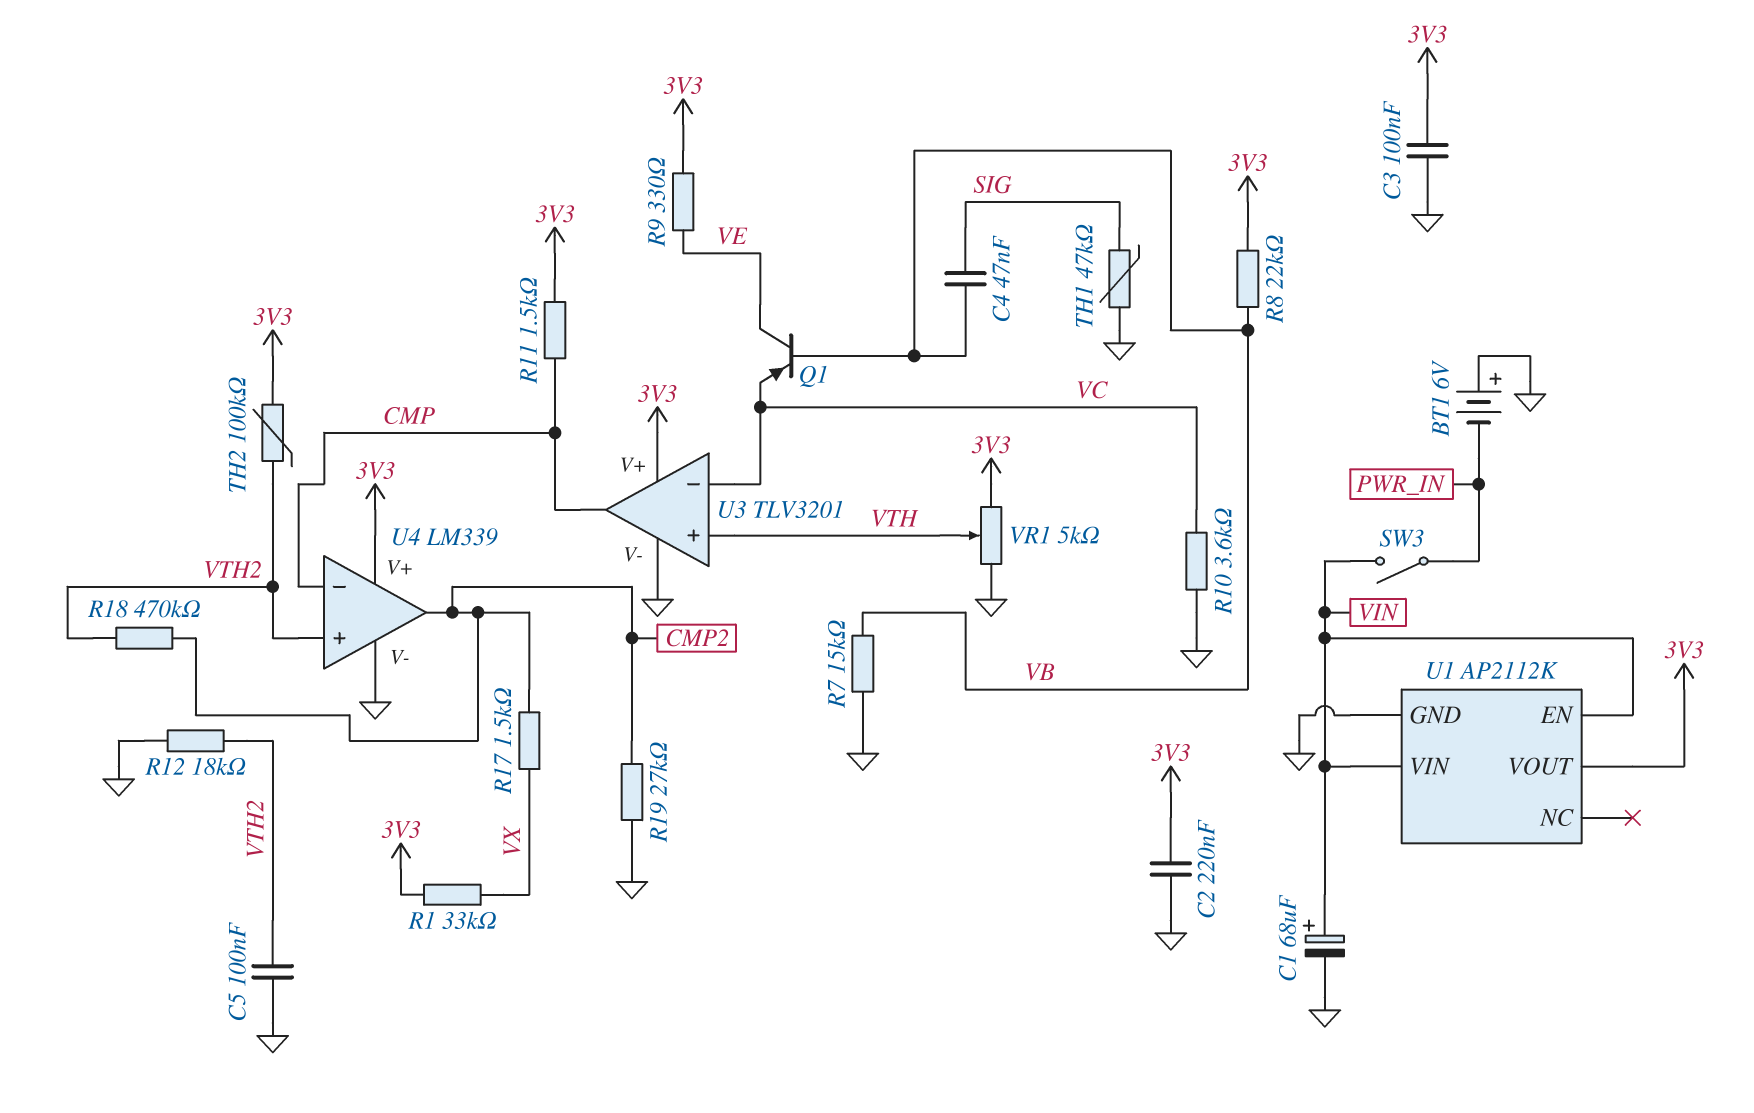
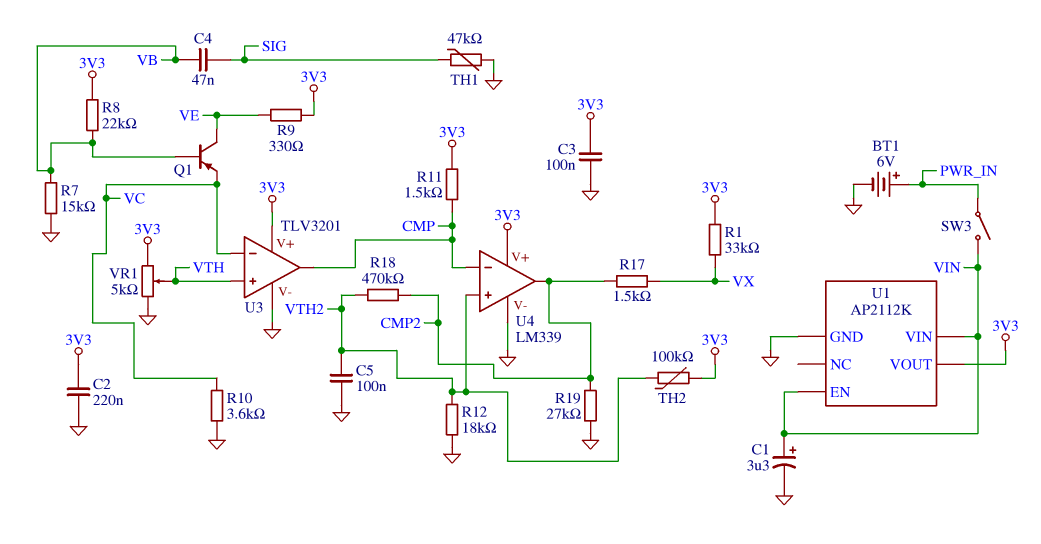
BT1: 6V (plus GND, minus PWR_IN) -> 6V (plus PWR_IN, minus GND)
C1: 68uF (plus VIN, minus GND) -> 3.3uF (plus VIN, minus GND)

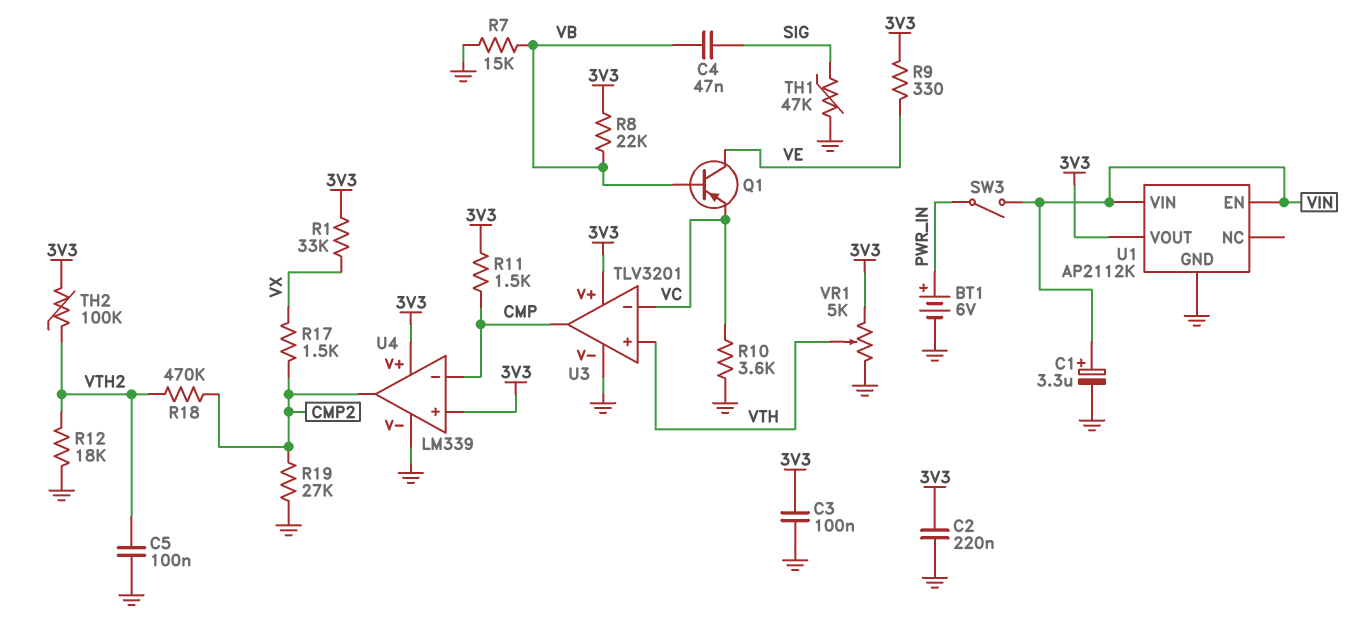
U4 pin in+: VTH2 -> 3V3

